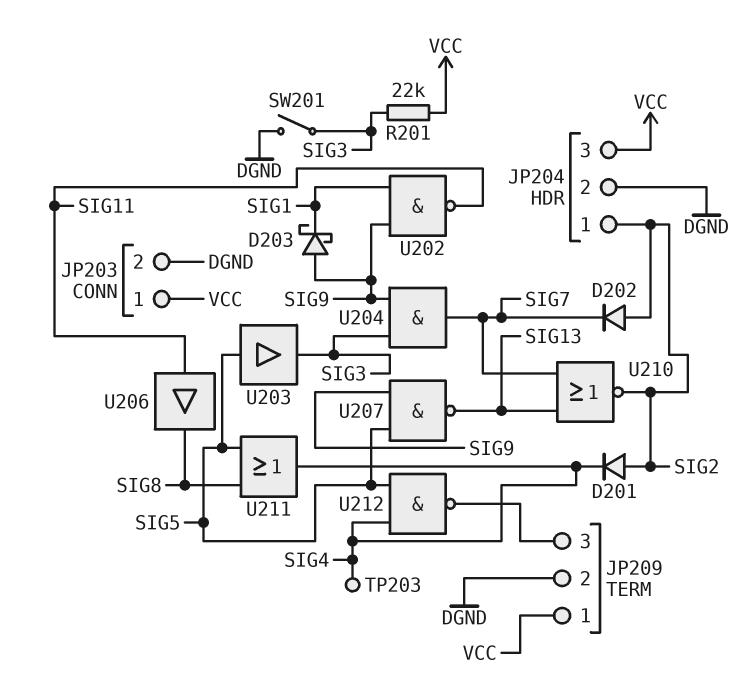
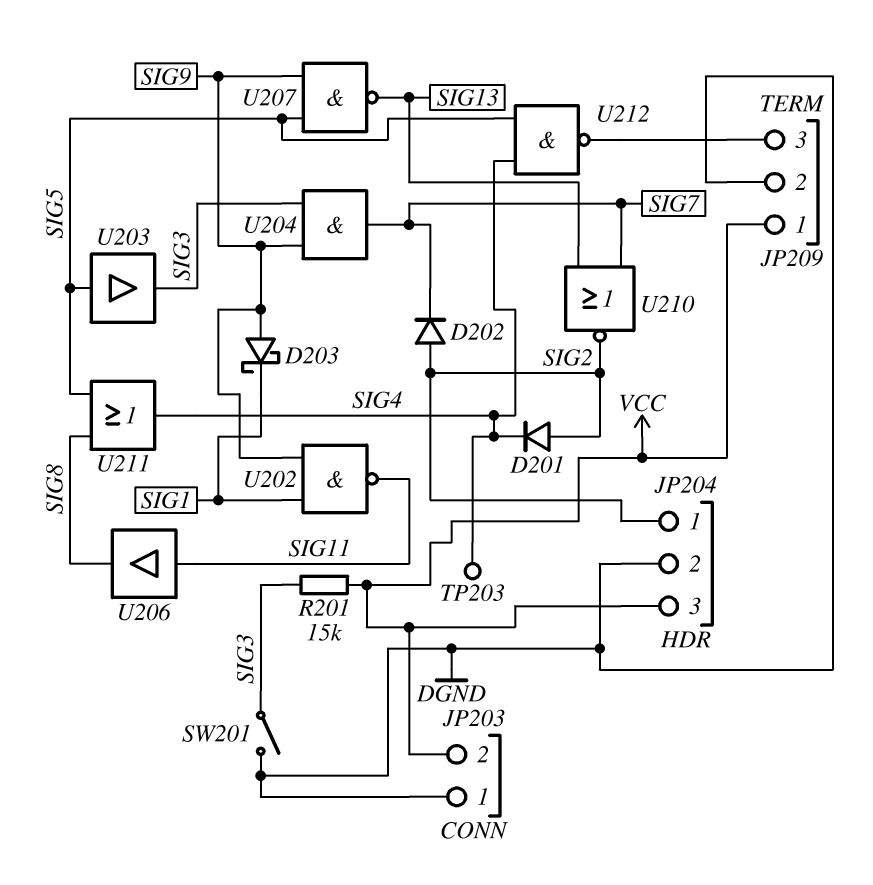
JP203 pin 1: VCC -> DGND
JP203 pin 2: DGND -> VCC
R201: 22k (SIG3, VCC) -> 15k (SIG3, VCC)

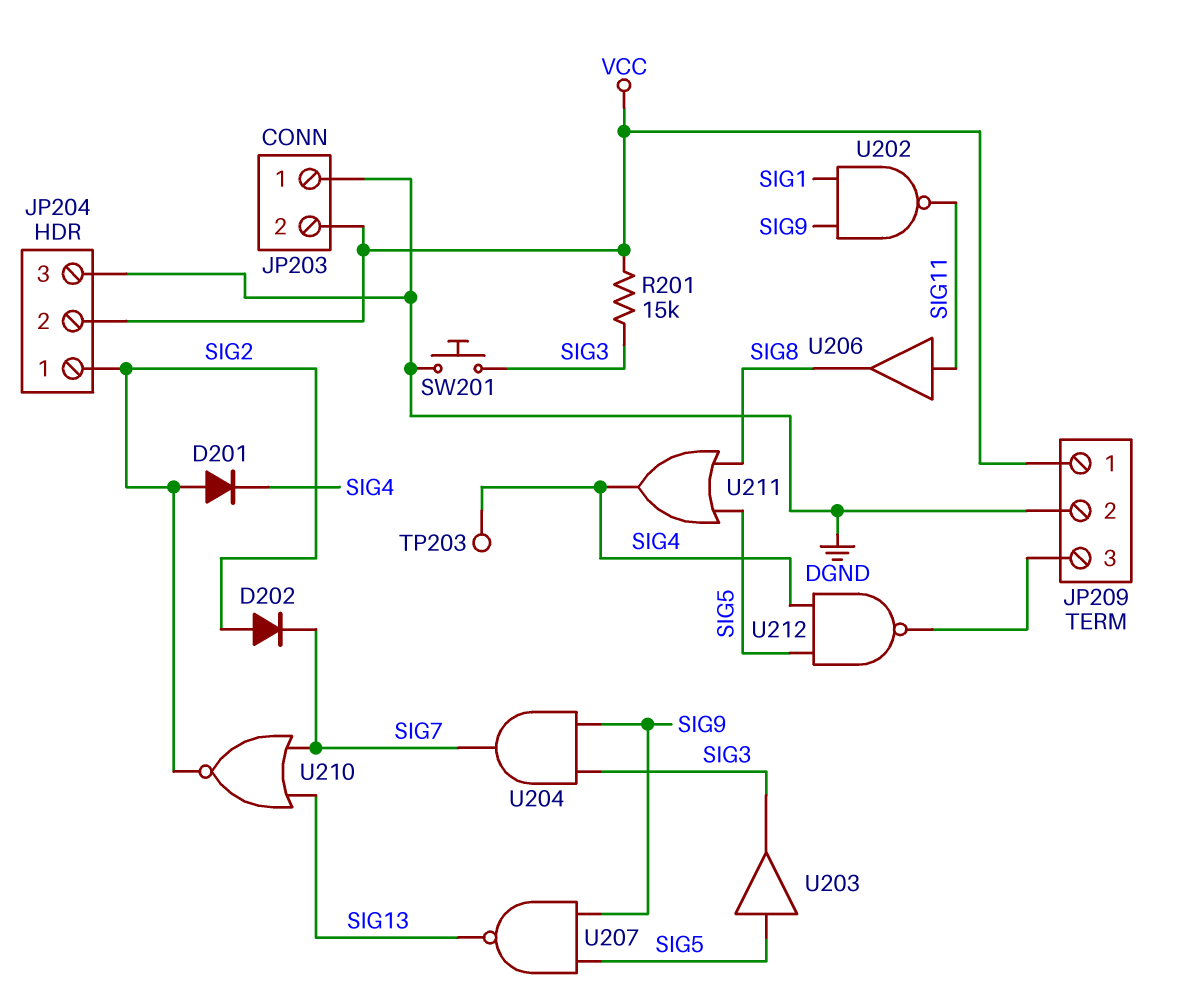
D203: schottky (A SIG9, K SIG1) -> none
JP204 pin 2: DGND -> VCC
JP204 pin 3: VCC -> DGND
SW201: switch (DGND, SIG3) -> button (DGND, SIG3)

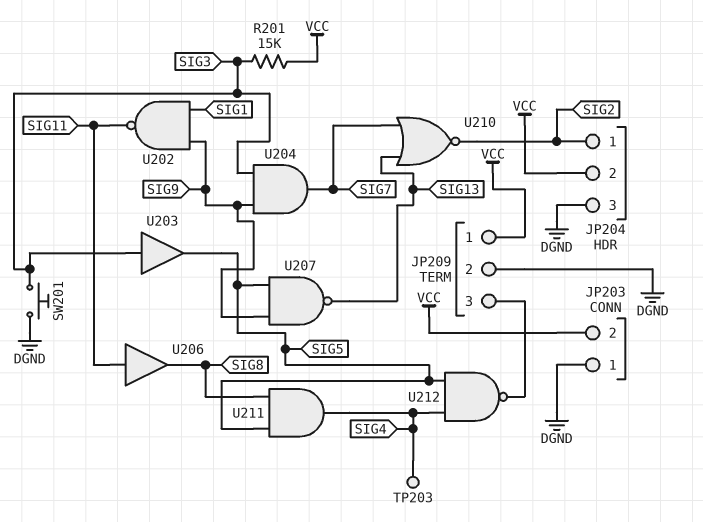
D201: diode (A SIG2, K SIG4) -> none
D202: diode (A SIG2, K SIG7) -> none
U203: buffer (in SIG5, out SIG3) -> buffer (in SIG3, out SIG5)
U211: OR (in SIG5, in SIG8, out SIG4) -> AND (in SIG5, in SIG8, out SIG4)

